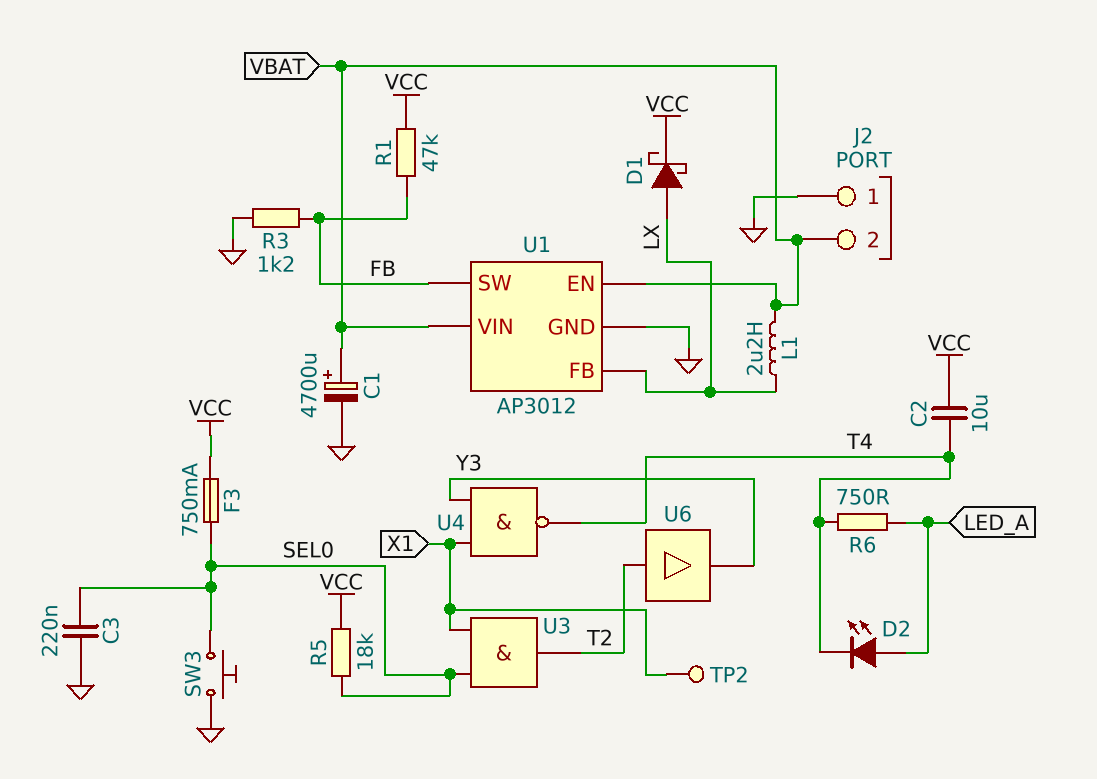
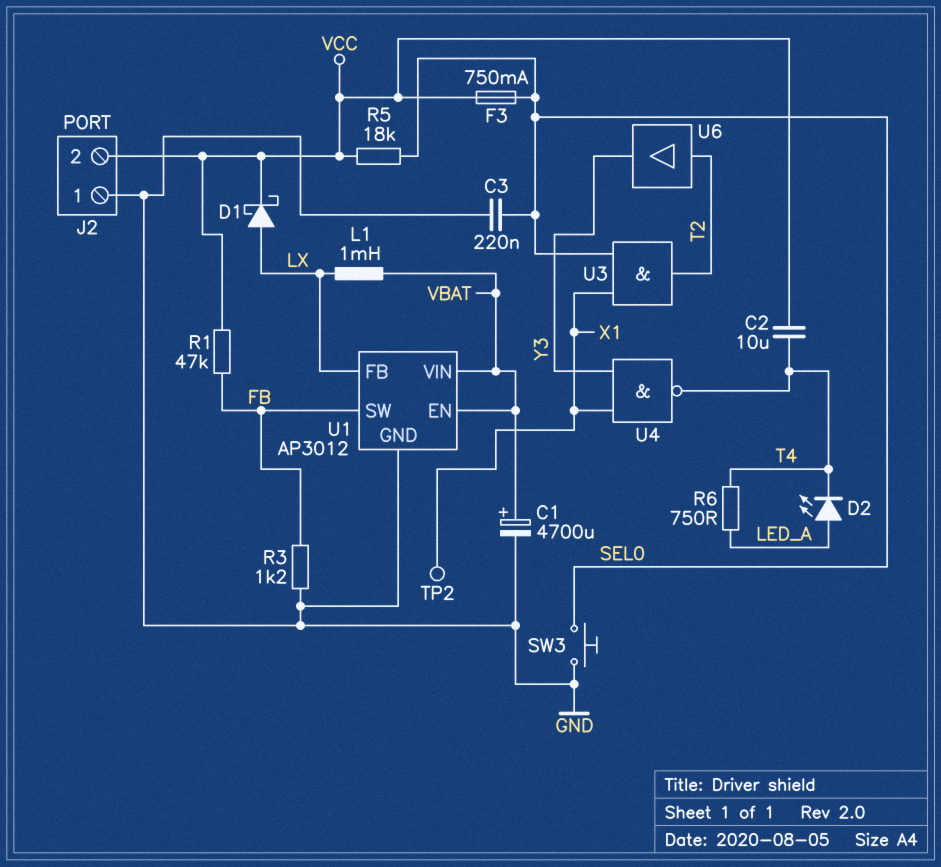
J2 pin 2: VBAT -> VCC
L1: 2.2uH (LX, VBAT) -> 1mH (LX, VBAT)

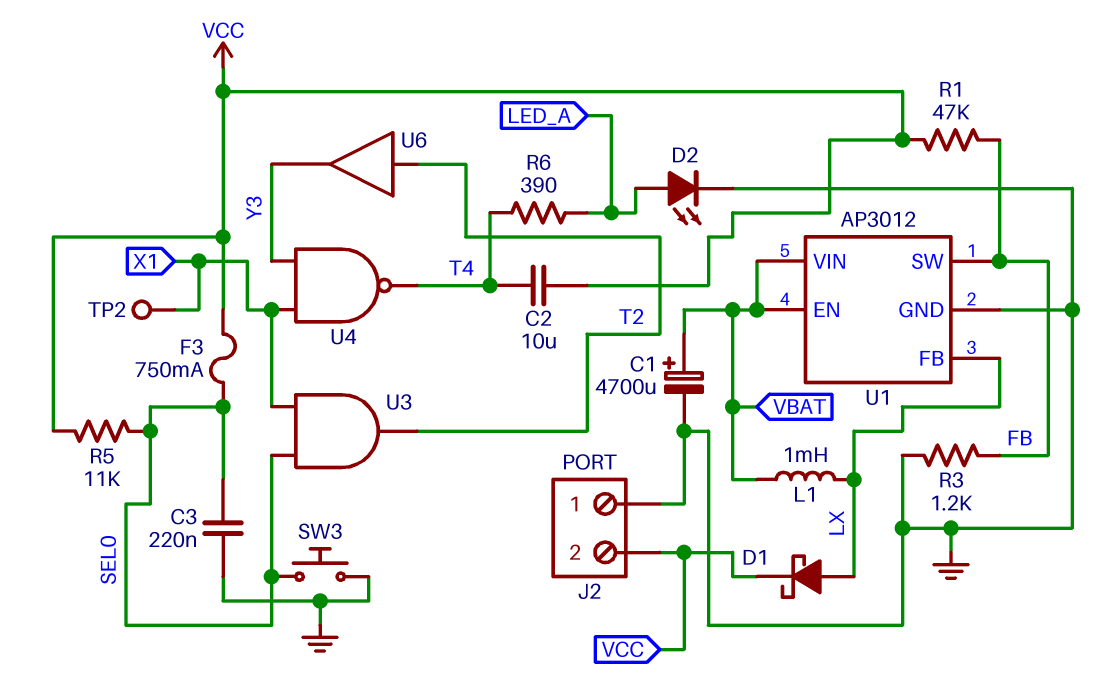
D2: LED (A LED_A, K T4) -> LED (A LED_A, K GND)
R5: 18k (SEL0, VCC) -> 11k (SEL0, VCC)
R6: 750 (LED_A, T4) -> 390 (LED_A, T4)

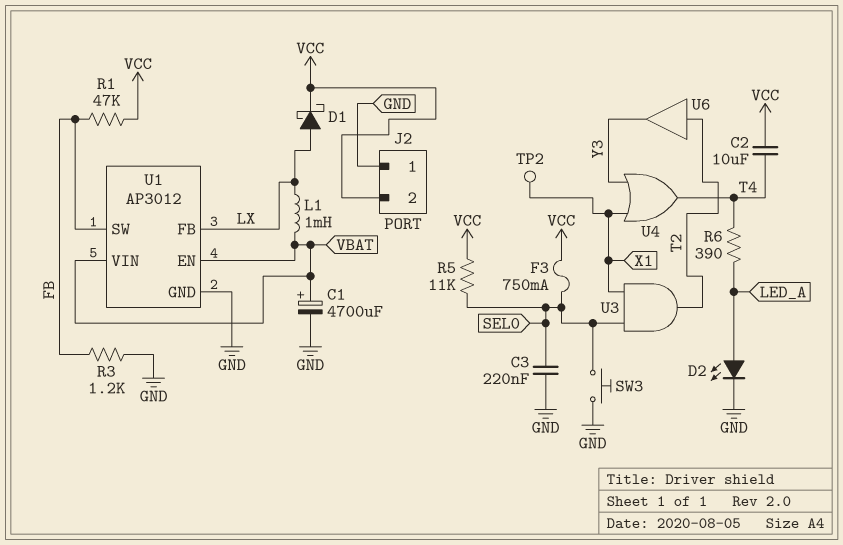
U4: NAND (in X1, in Y3, out T4) -> OR (in X1, in Y3, out T4)

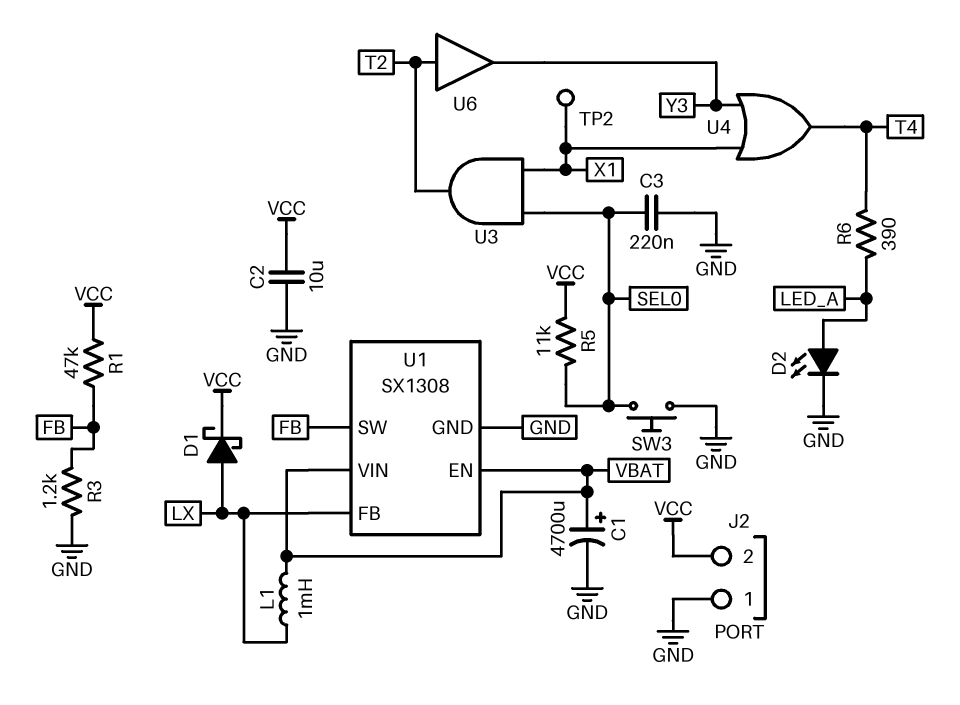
C2: 10uF (T4, VCC) -> 10uF (GND, VCC)
F3: 750mA (SEL0, VCC) -> none
U1: AP3012 -> SX1308

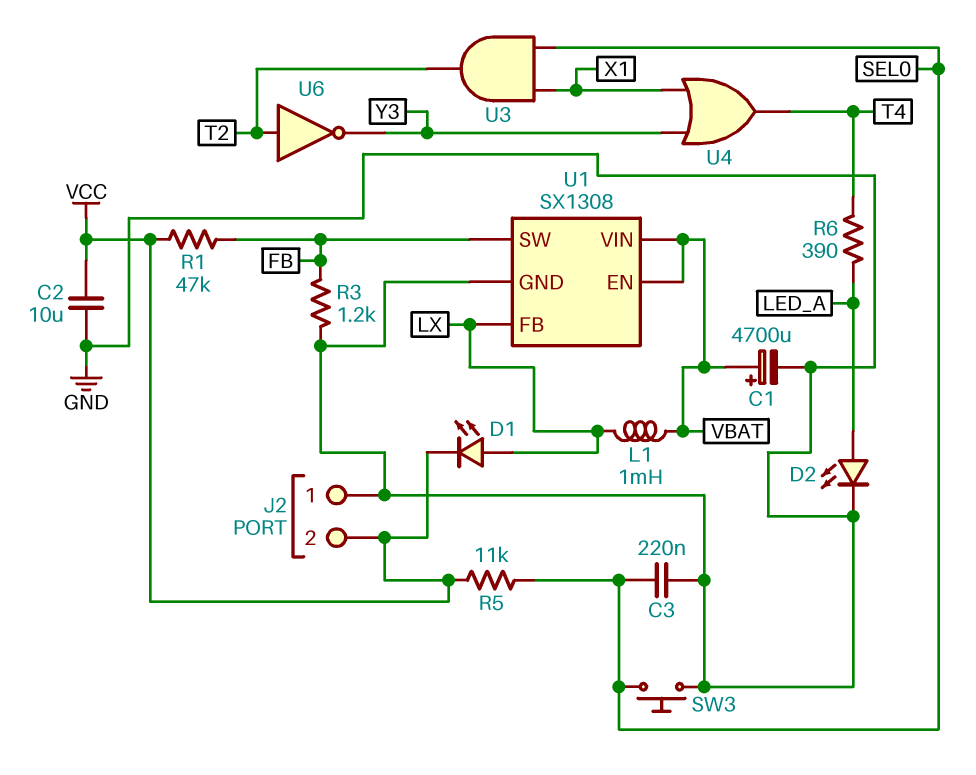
D1: schottky (A LX, K VCC) -> LED (A LX, K VCC)
TP2: test point (X1) -> none
U6: buffer (in T2, out Y3) -> NOT (in T2, out Y3)

